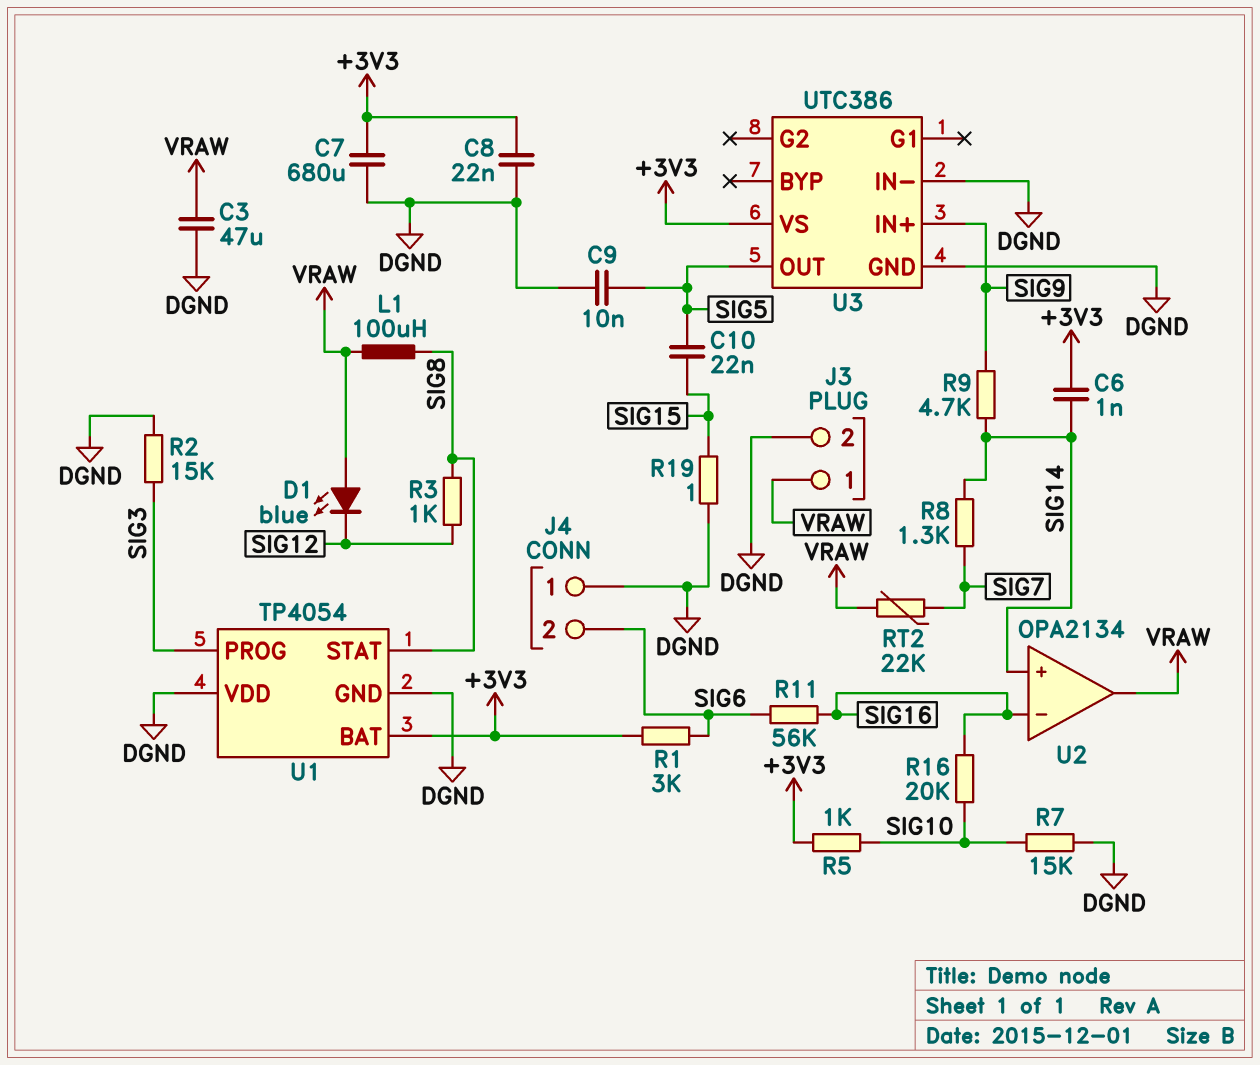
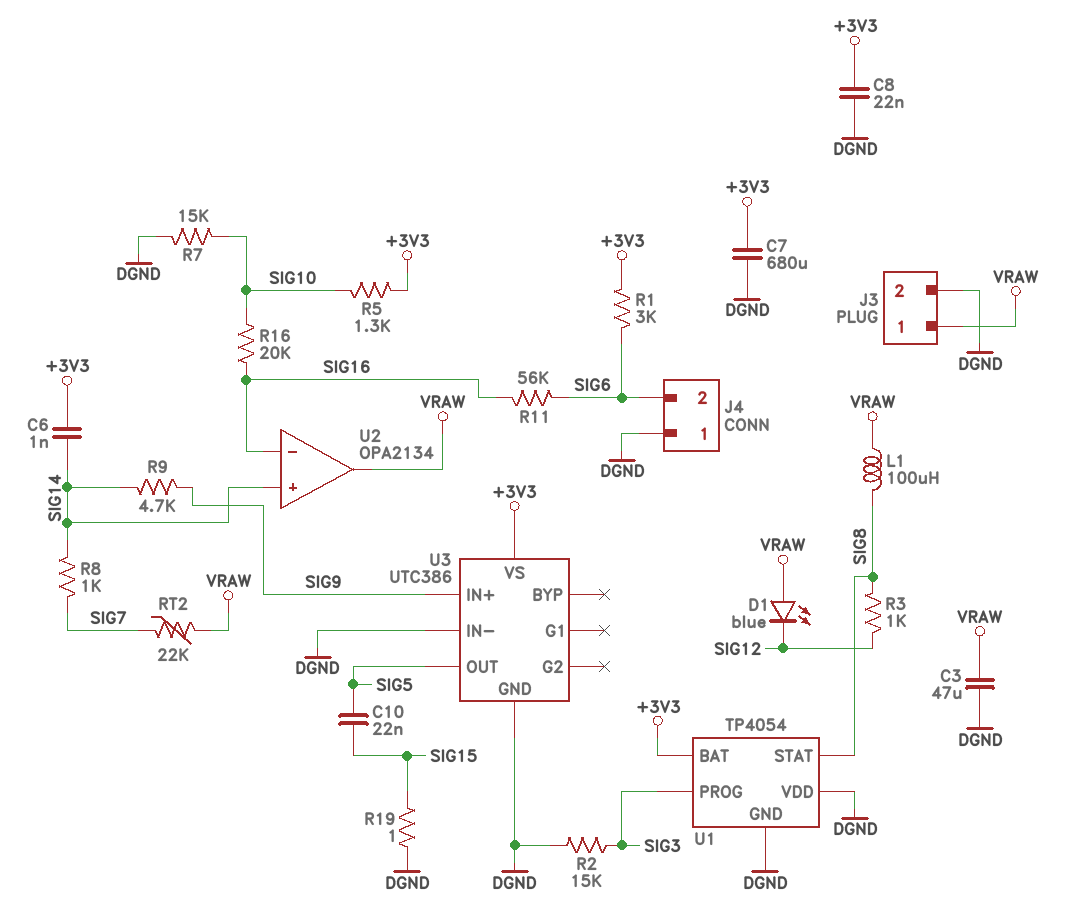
C9: 10nF (DGND, SIG5) -> none
R5: 1k (+3V3, SIG10) -> 1.3k (+3V3, SIG10)
R8: 1.3k (SIG7, SIG14) -> 1k (SIG7, SIG14)

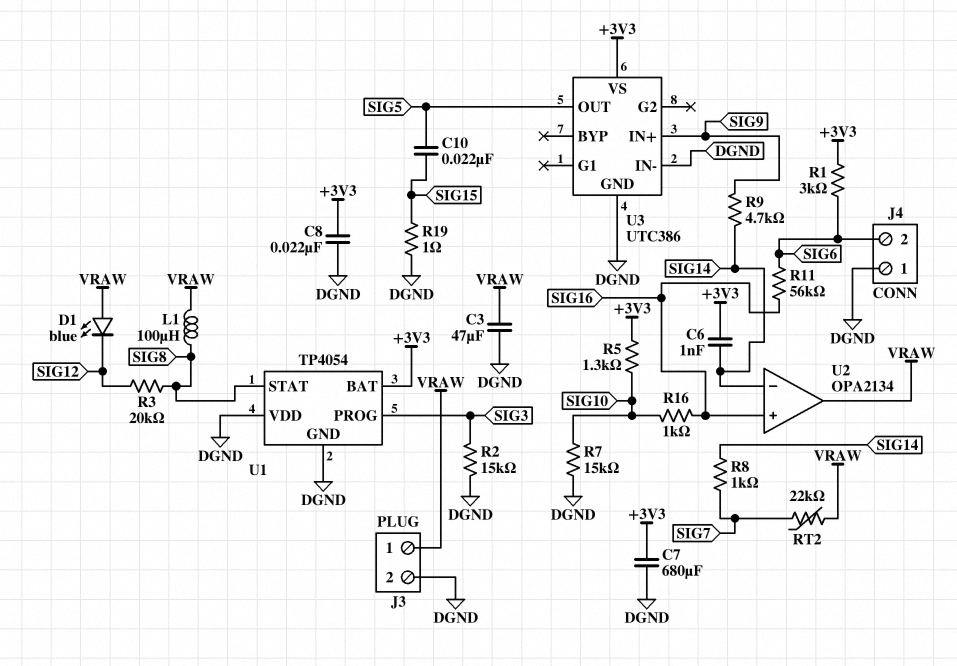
R3: 1k (SIG8, SIG12) -> 20k (SIG8, SIG12)
R16: 20k (SIG10, SIG16) -> 1k (SIG10, SIG16)
U2 pin in+: SIG14 -> SIG16
U2 pin in-: SIG16 -> SIG14

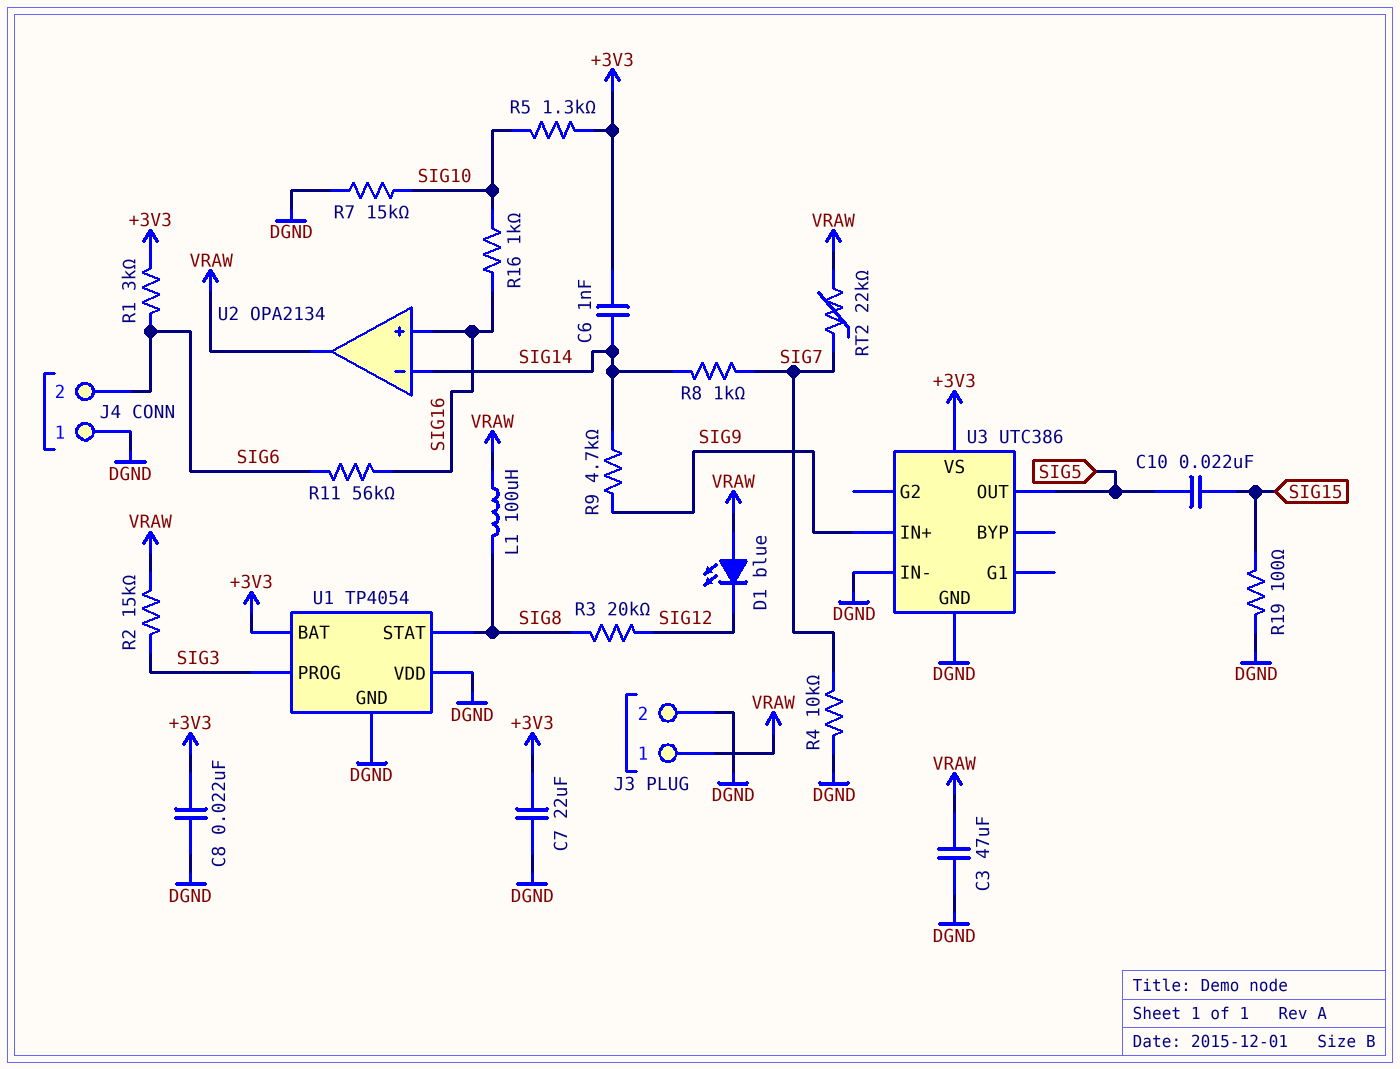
C7: 680uF (+3V3, DGND) -> 22uF (+3V3, DGND)
R2: 15k (DGND, SIG3) -> 15k (SIG3, VRAW)
R4: none -> 10k (DGND, SIG7)
R19: 1 (DGND, SIG15) -> 100 (DGND, SIG15)

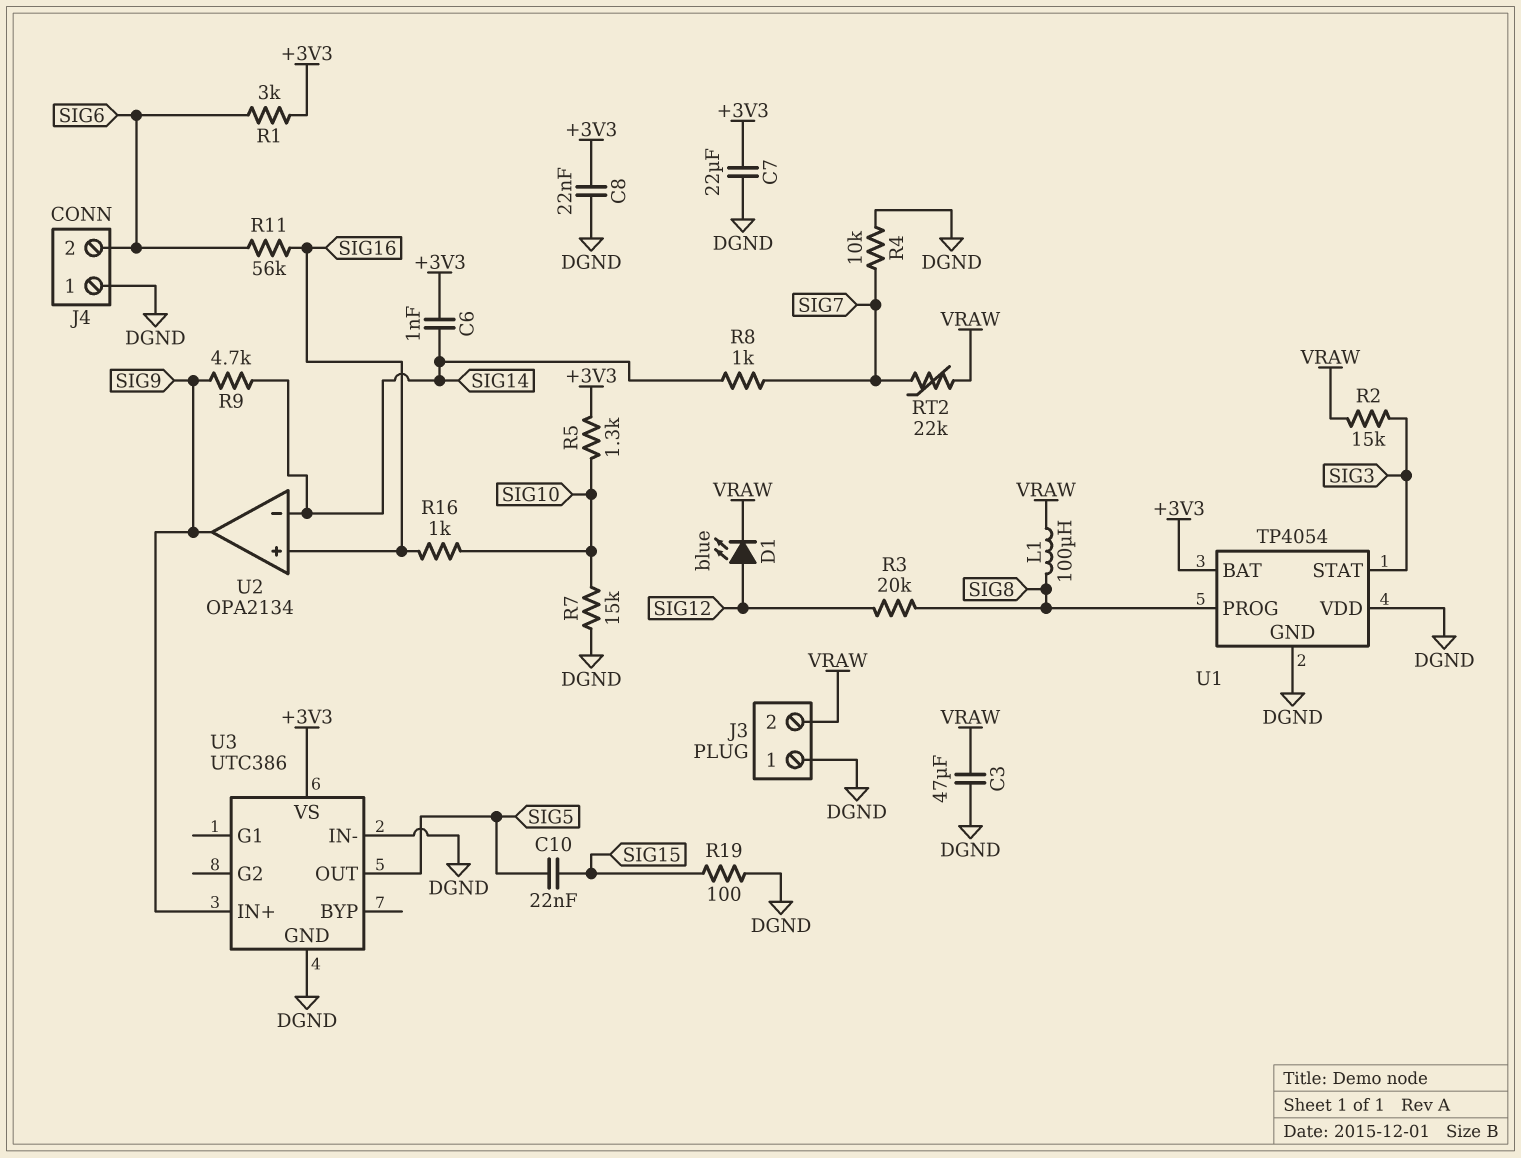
D1: LED blue (A VRAW, K SIG12) -> LED blue (A SIG12, K VRAW)
J3 pin 1: VRAW -> DGND
J3 pin 2: DGND -> VRAW
U1 pin PROG: SIG3 -> SIG8
U1 pin STAT: SIG8 -> SIG3
U2 pin out: VRAW -> SIG9

